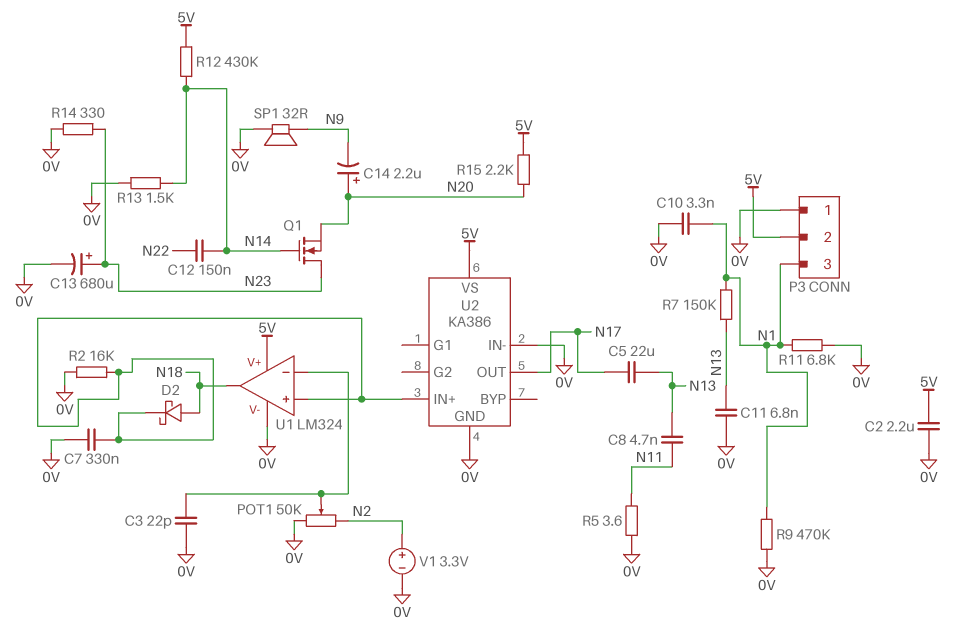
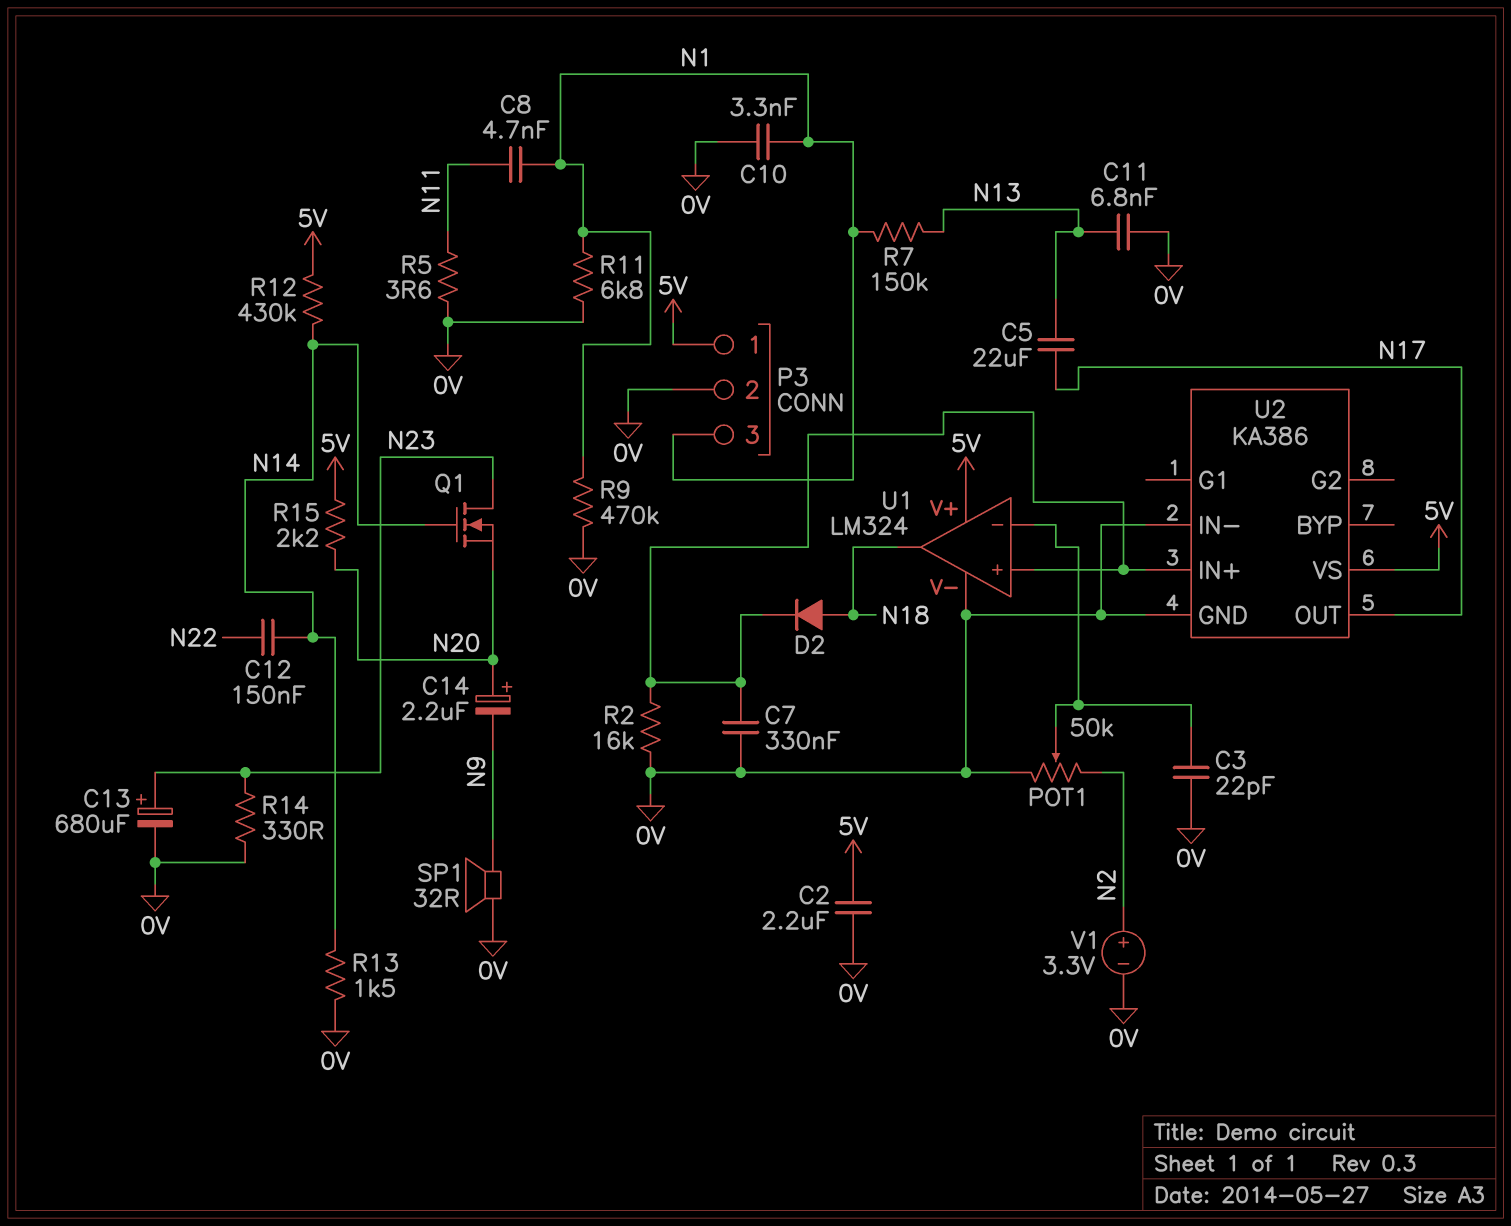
C8: 4.7nF (N11, N13) -> 4.7nF (N1, N11)
D2: schottky (A N18, K U1/in+) -> diode (A N18, K U1/in+)
P3 pin 1: 0V -> 5V
P3 pin 2: 5V -> 0V

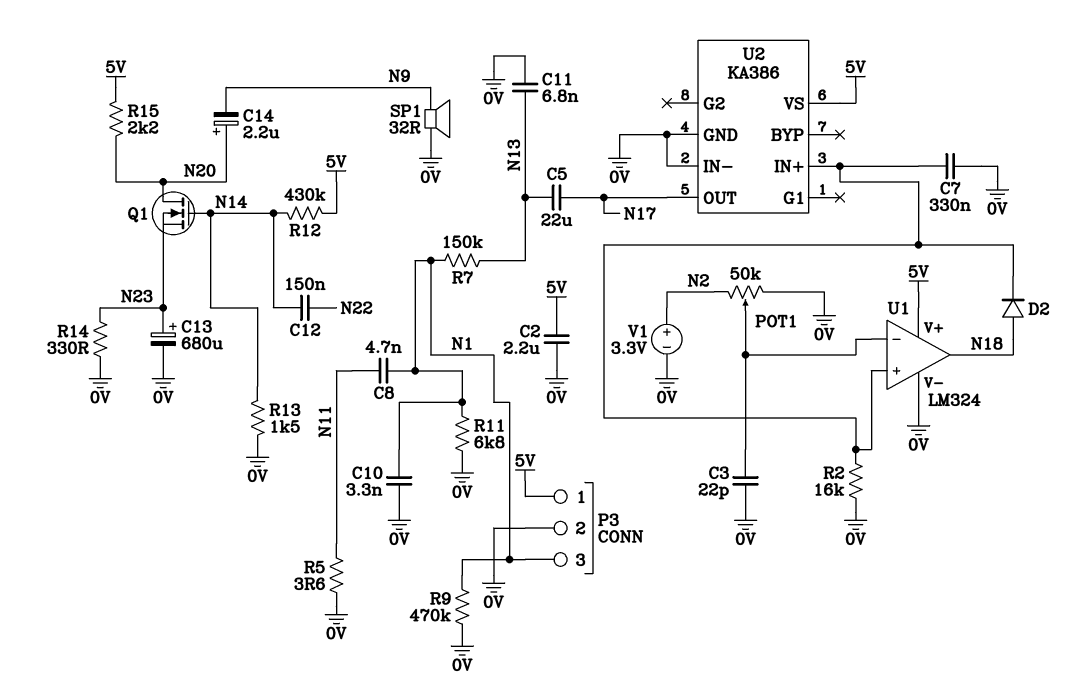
Q1: NMOS (G N14, D N23, S N20) -> NMOS (G N14, D N20, S N23)

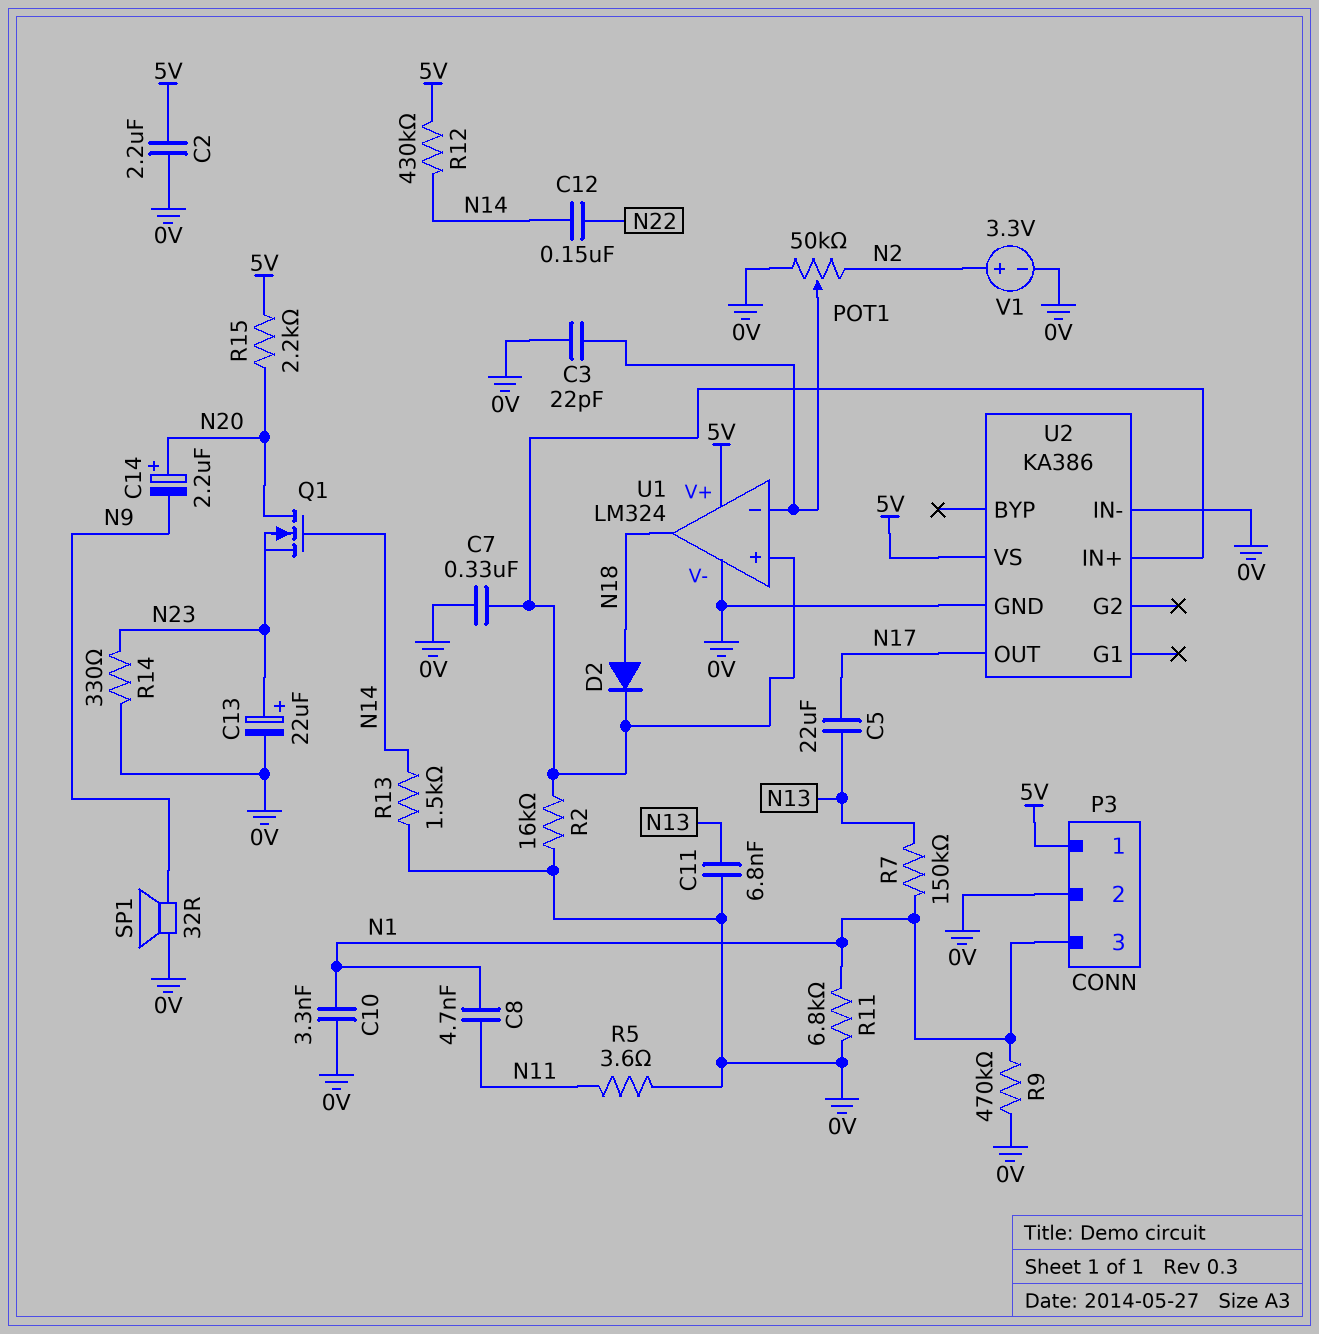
C13: 680uF (plus N23, minus 0V) -> 22uF (plus N23, minus 0V)

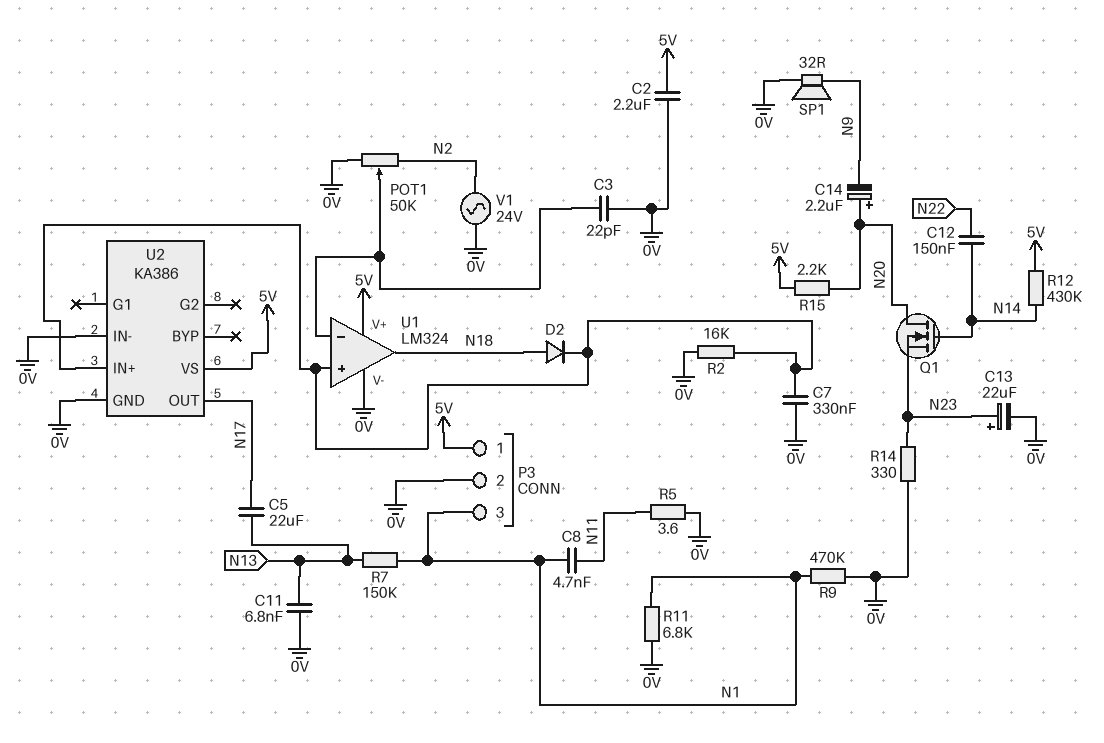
C10: 3.3nF (0V, N1) -> none
R13: 1.5k (0V, N14) -> none
V1: 3.3V (plus N2, minus 0V) -> AC 24V (0V, N2)

